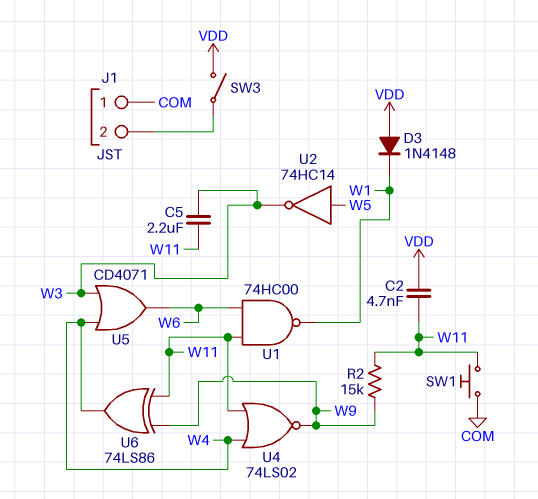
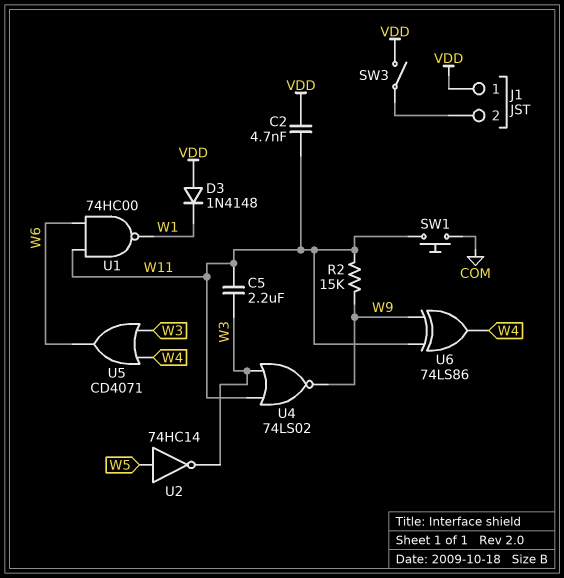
J1 pin 1: COM -> VDD
U4: NOR 74LS02 (in W4, in W11, out W9) -> NOR 74LS02 (in W3, in W11, out W9)

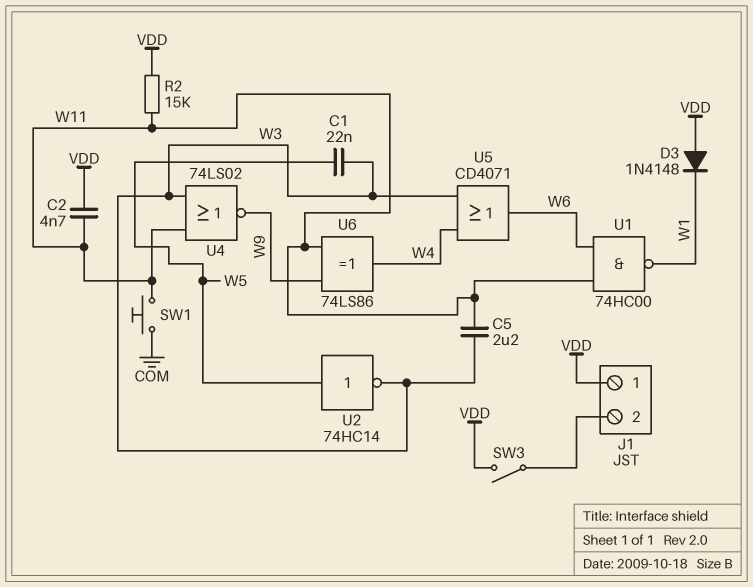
C1: none -> 22nF (W3, W5)
R2: 15k (W9, W11) -> 15k (VDD, W11)

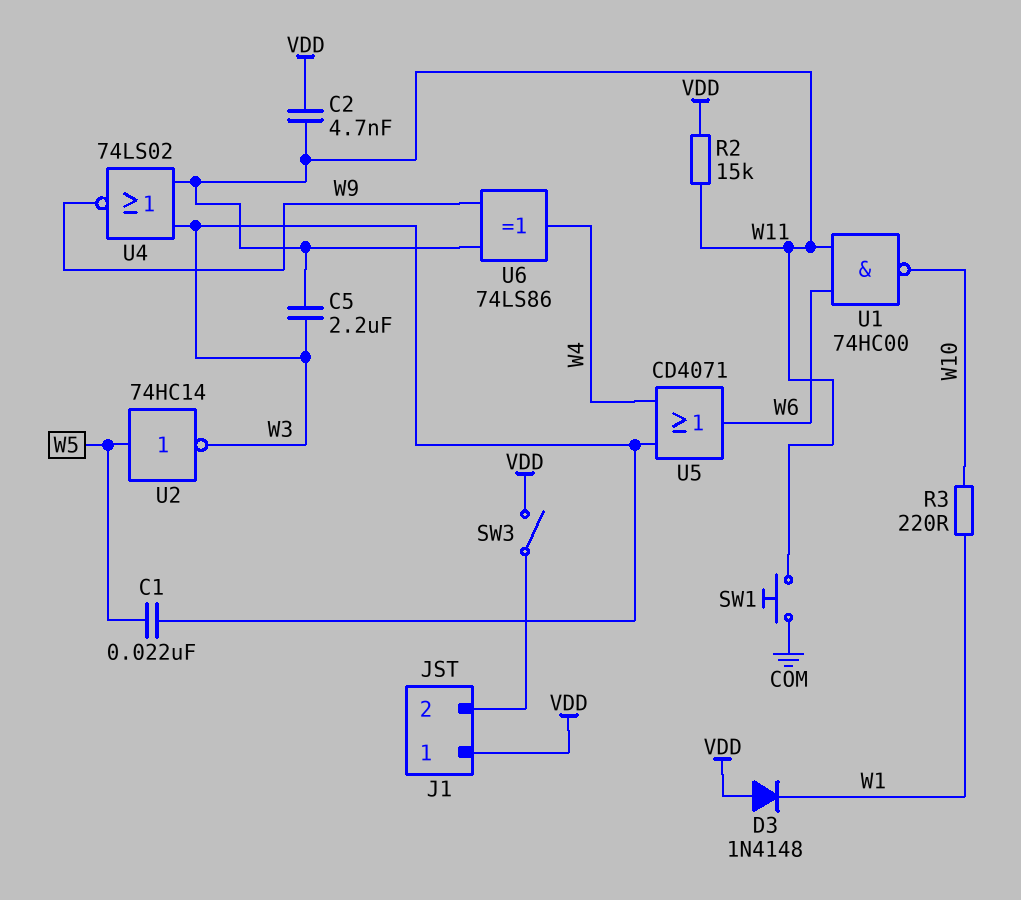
R3: none -> 220 (W1, W10)
U1: NAND 74HC00 (in W6, in W11, out W1) -> NAND 74HC00 (in W6, in W11, out W10)

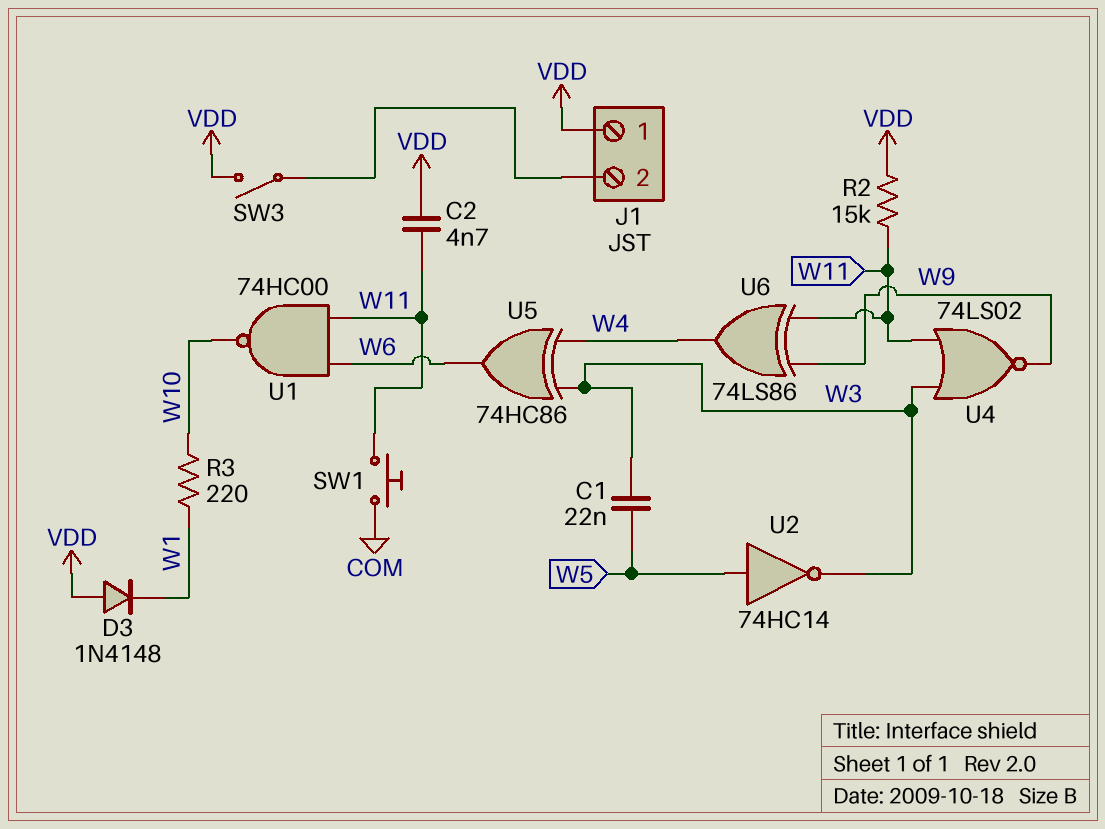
C5: 2.2uF (W3, W11) -> none
U5: OR CD4071 (in W3, in W4, out W6) -> XOR 74HC86 (in W3, in W4, out W6)

